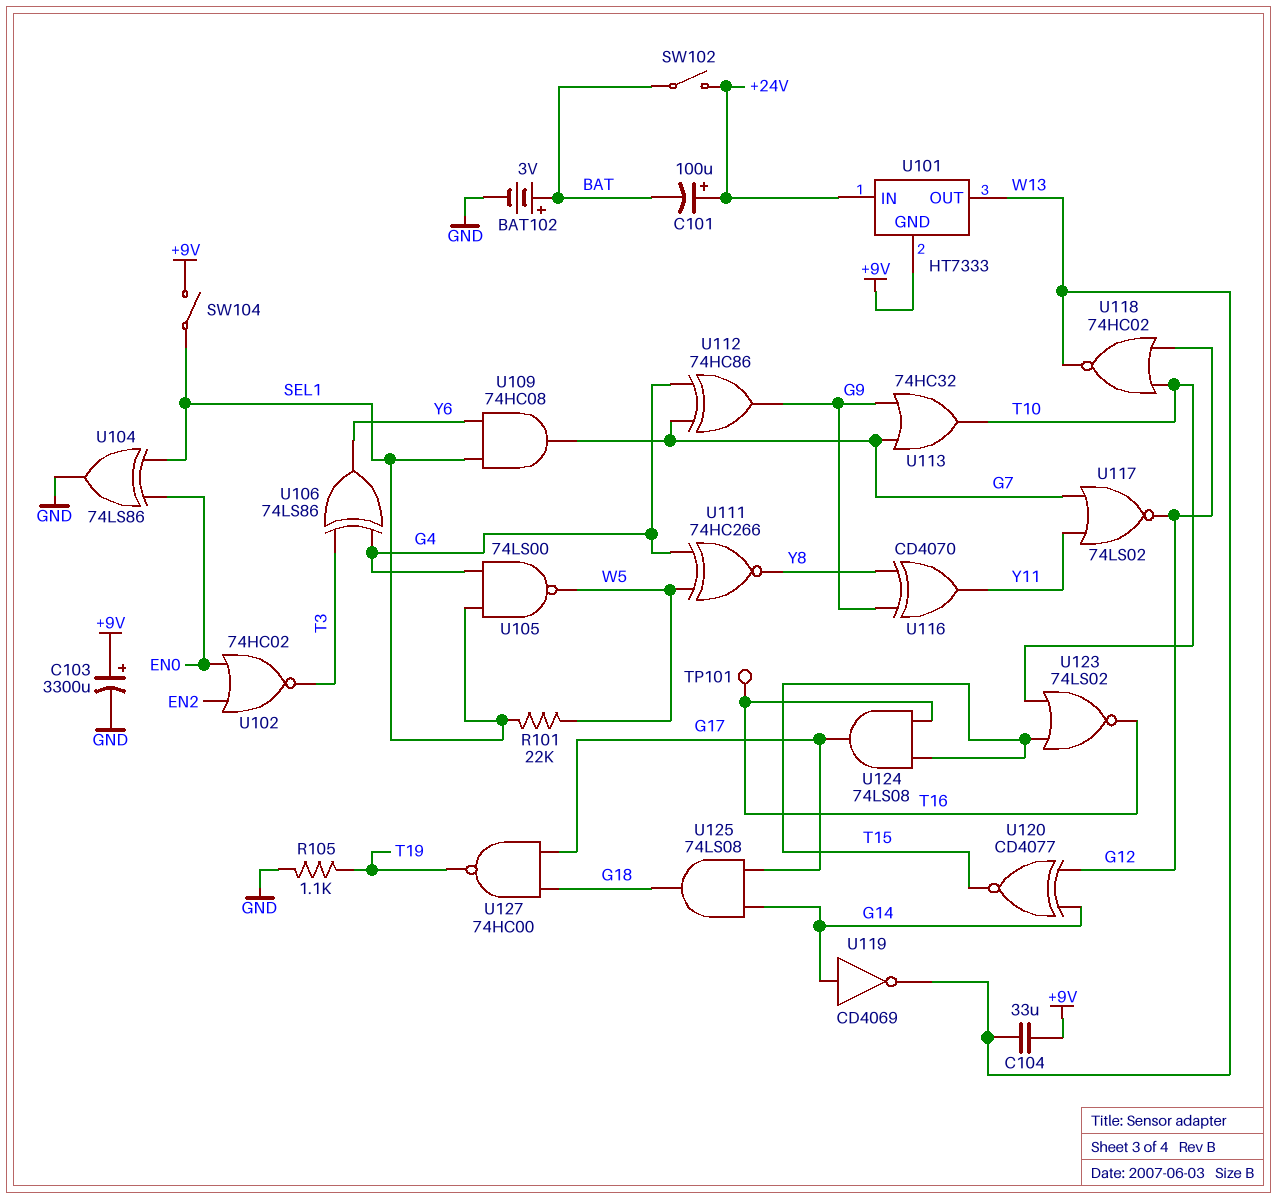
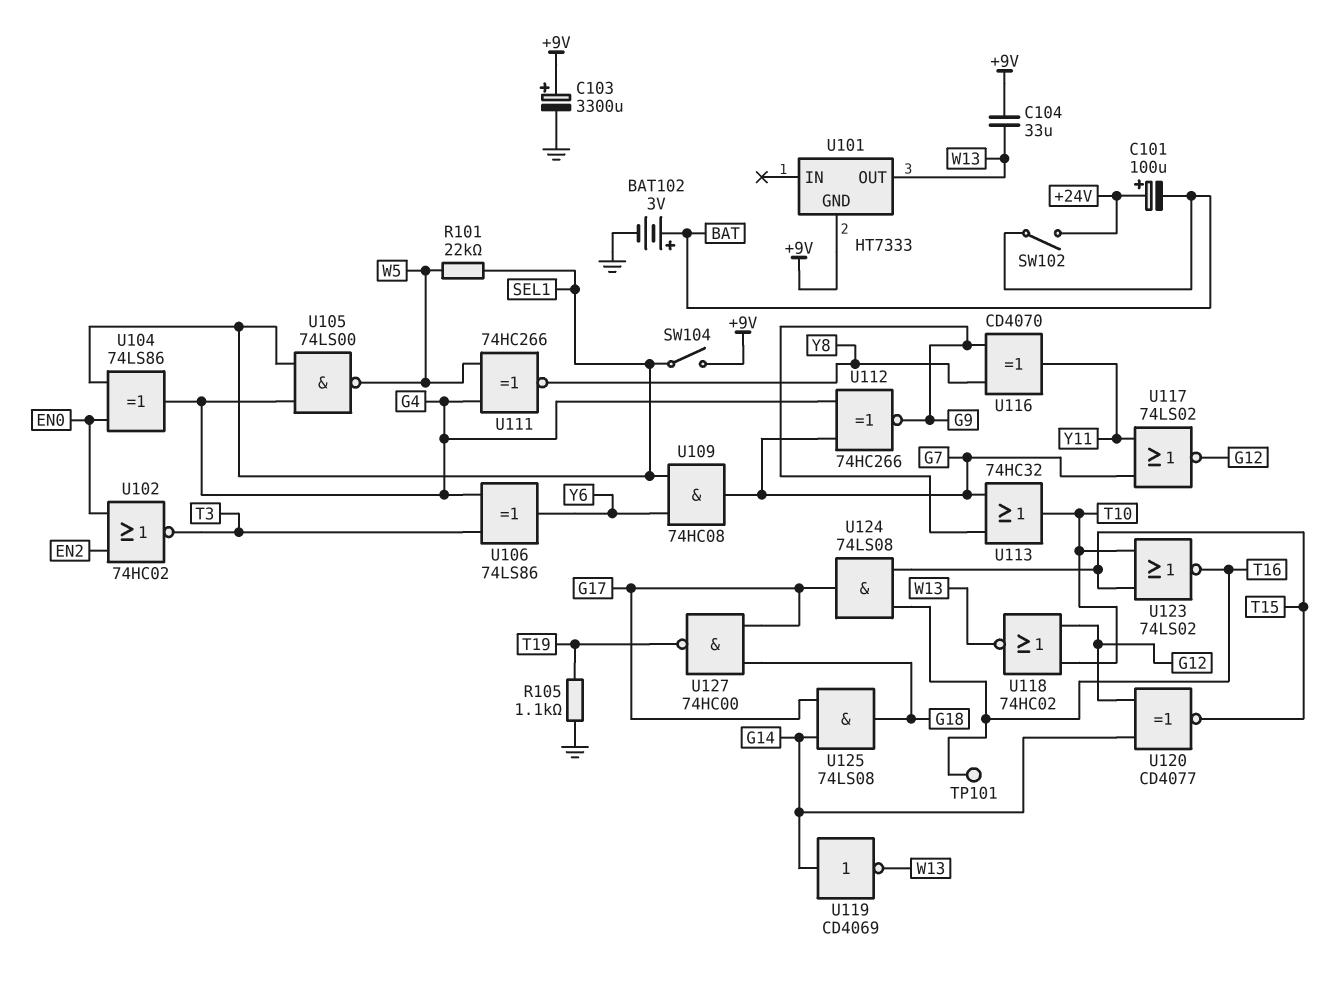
U101 pin IN: +24V -> none
U104: XOR 74LS86 (in EN0, in SEL1, out GND) -> XOR 74LS86 (in EN0, in SEL1, out G4)
U112: XOR 74HC86 (in G4, in G7, out G9) -> XNOR 74HC266 (in G4, in G7, out G9)

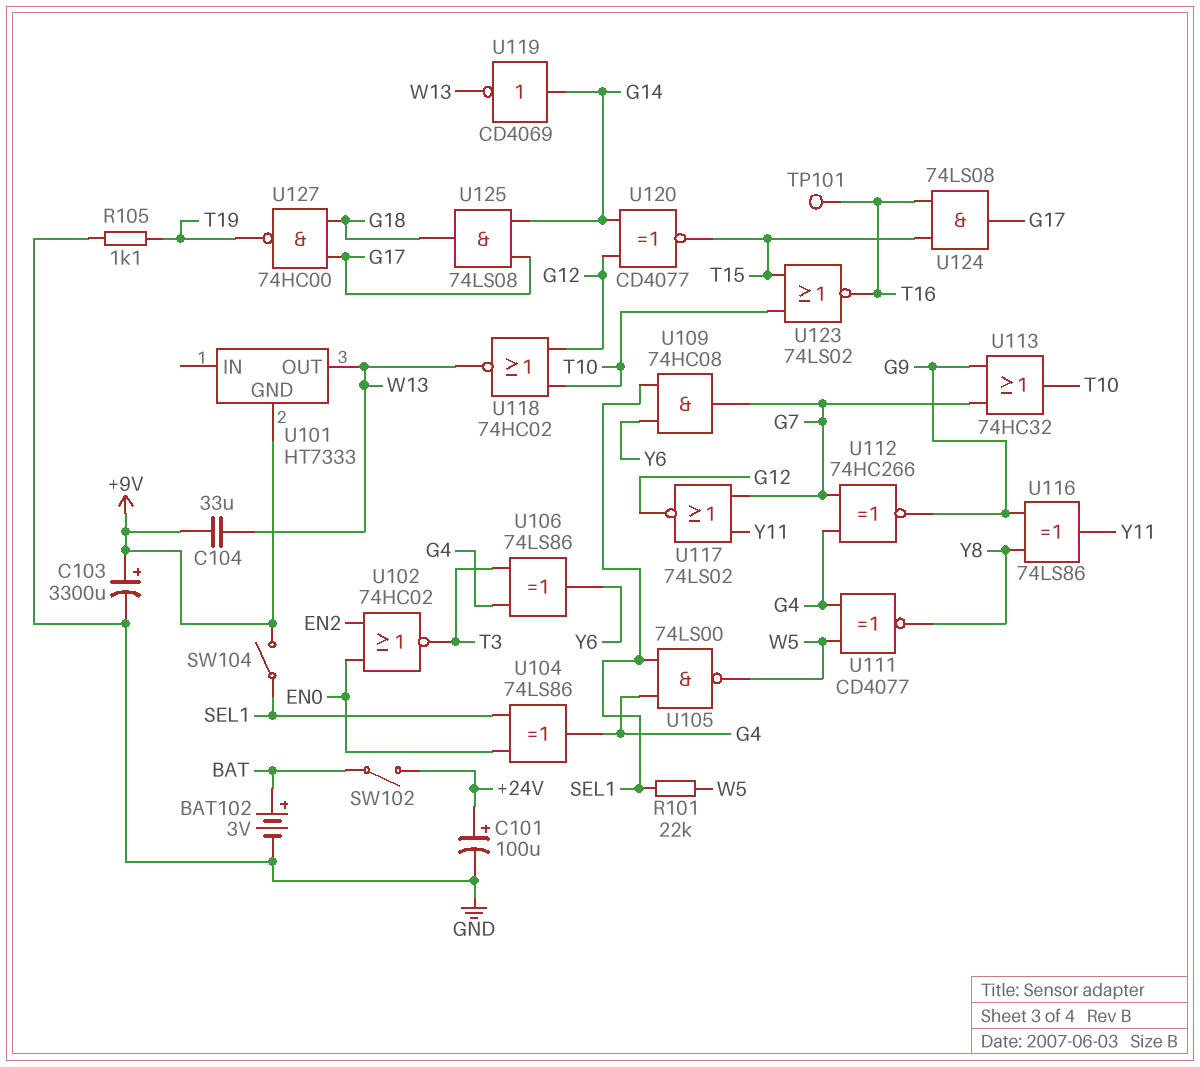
C101: 100uF (plus +24V, minus BAT) -> 100uF (plus +24V, minus GND)
U111: XNOR 74HC266 (in G4, in W5, out Y8) -> XNOR CD4077 (in G4, in W5, out Y8)
U116: XOR CD4070 (in G9, in Y8, out Y11) -> XOR 74LS86 (in G9, in Y8, out Y11)

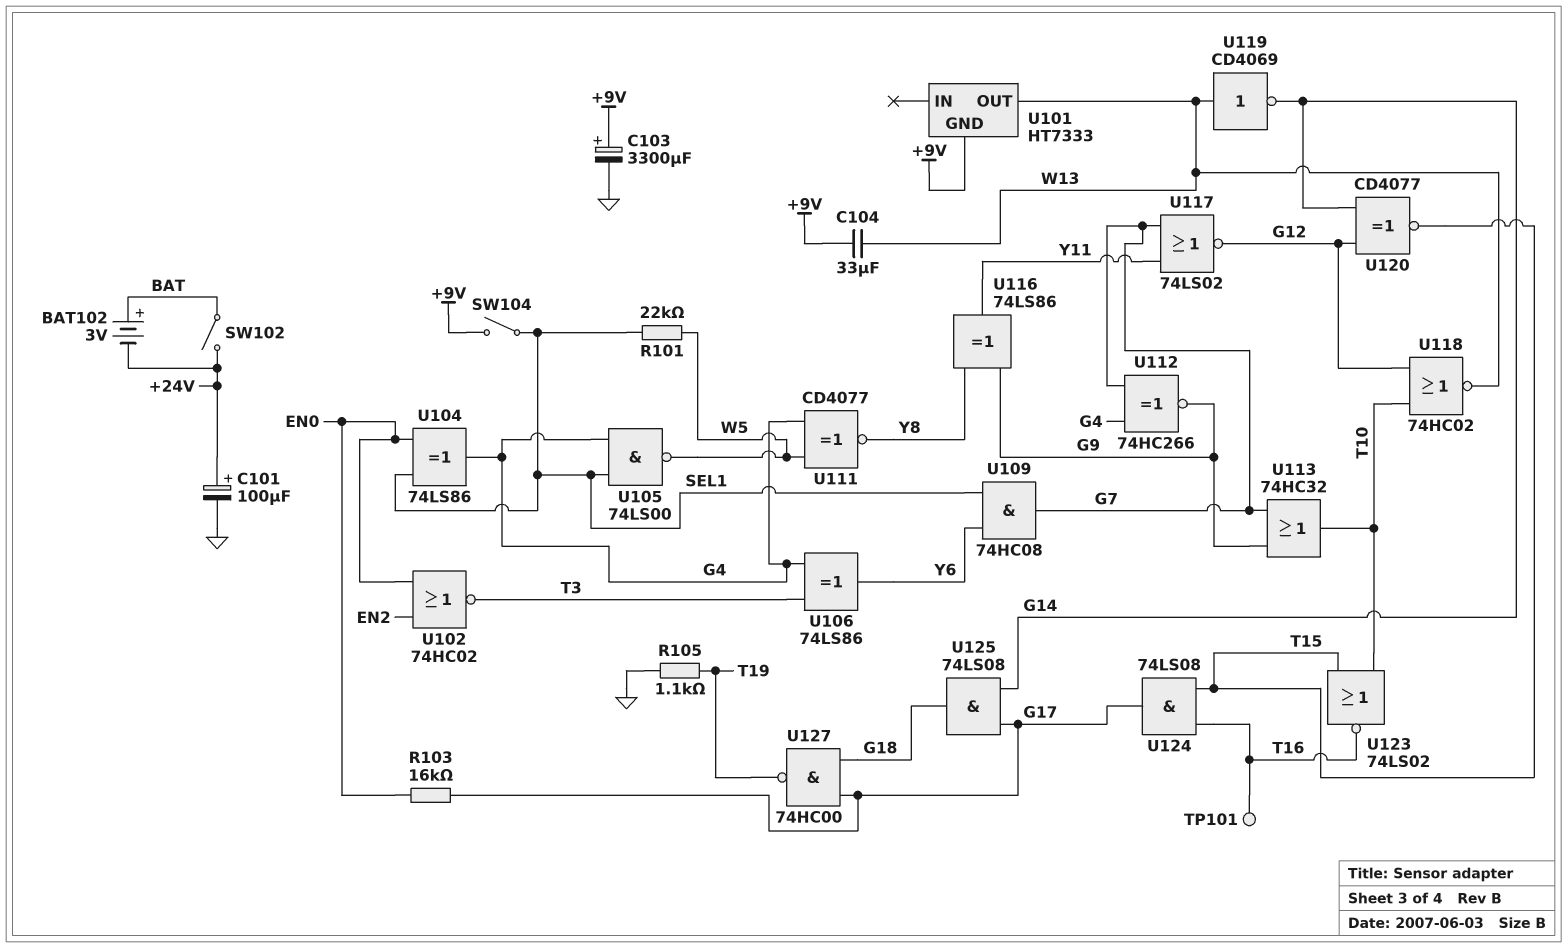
BAT102: 3V (plus BAT, minus GND) -> 3V (plus BAT, minus +24V)
R103: none -> 16k (EN0, G17)
U119: NOT CD4069 (in G14, out W13) -> NOT CD4069 (in W13, out G14)

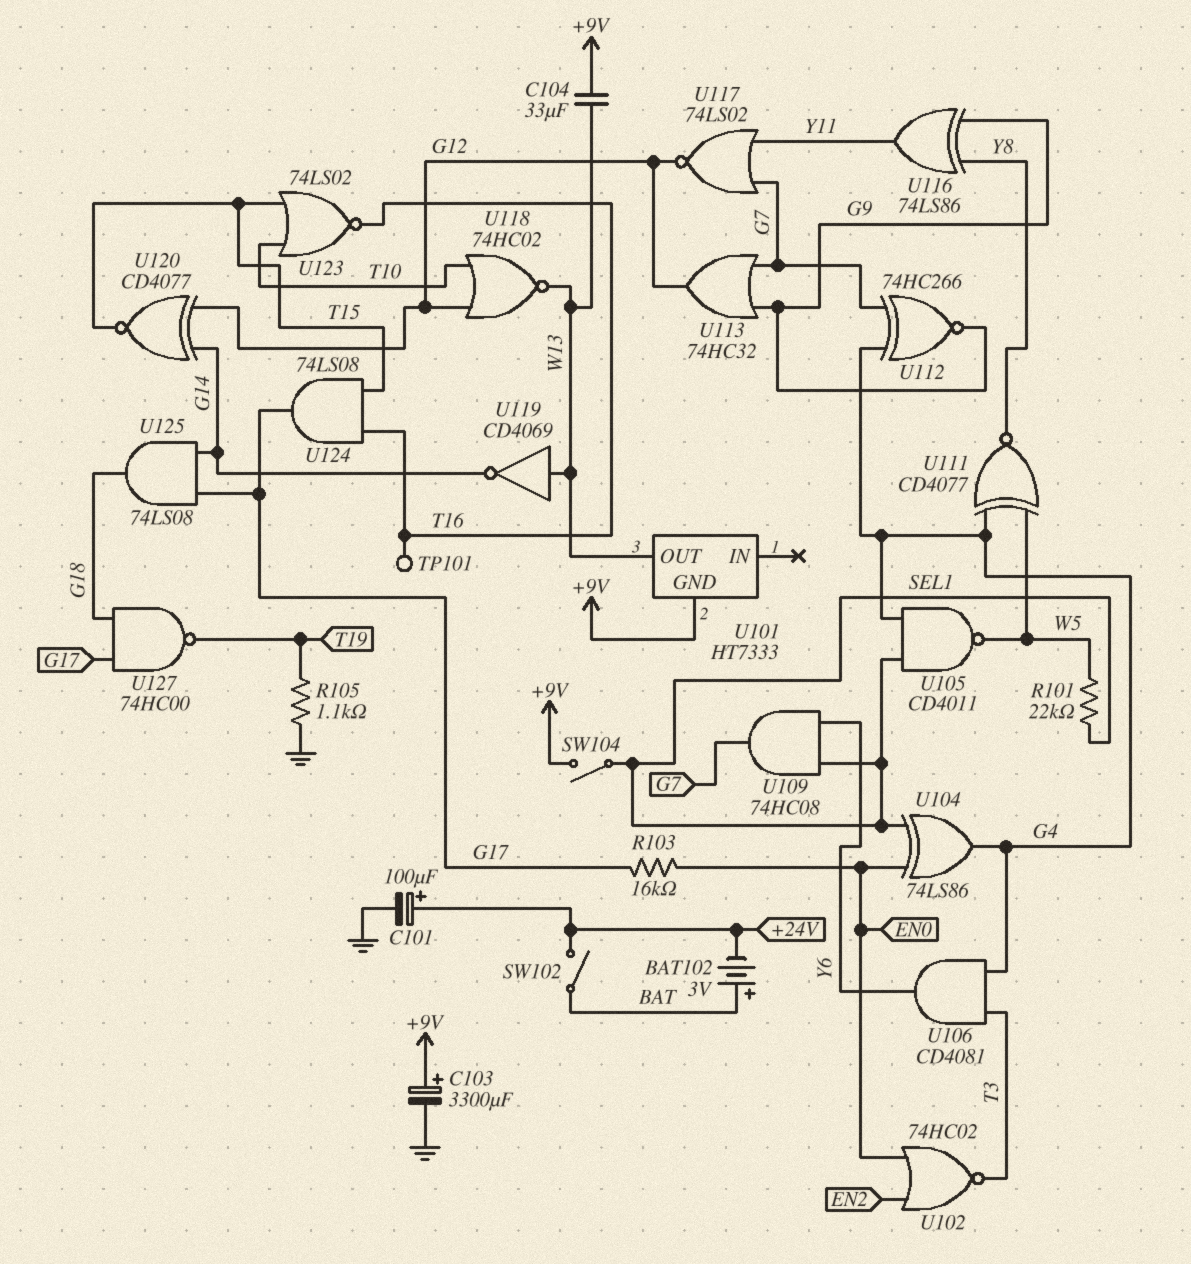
U105: NAND 74LS00 (in G4, in SEL1, out W5) -> NAND CD4011 (in G4, in SEL1, out W5)
U106: XOR 74LS86 (in G4, in T3, out Y6) -> AND CD4081 (in G4, in T3, out Y6)
U113: OR 74HC32 (in G7, in G9, out T10) -> OR 74HC32 (in G7, in G9, out G12)

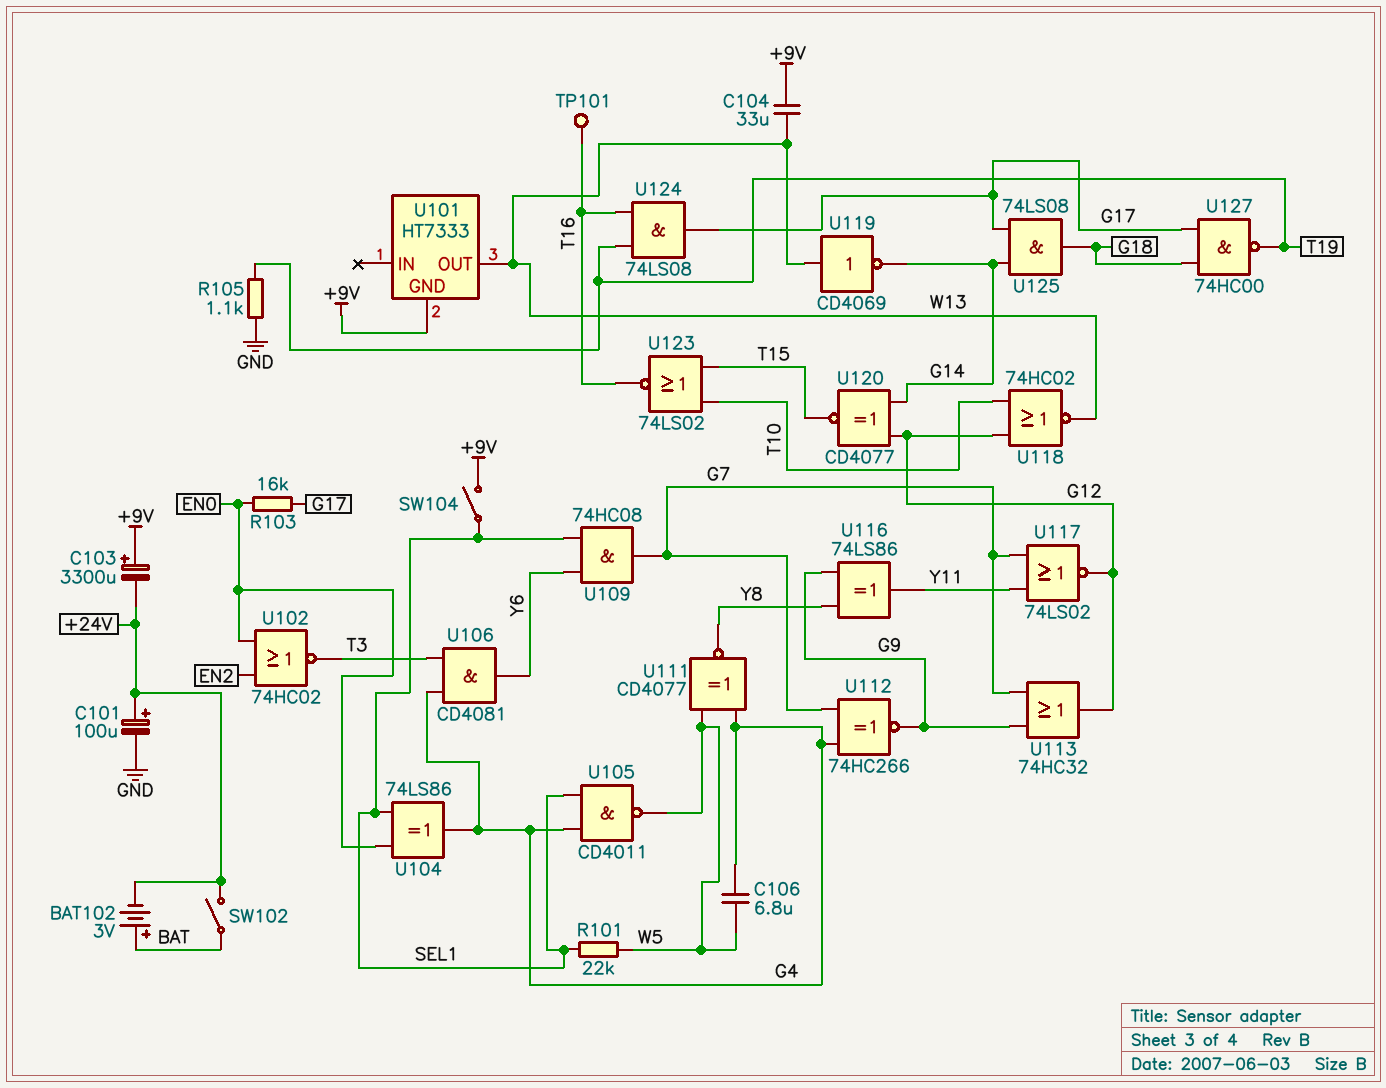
C103: 3300uF (plus +9V, minus GND) -> 3300uF (plus +9V, minus +24V)
C106: none -> 6.8uF (G4, W5)
U124: AND 74LS08 (in T15, in T16, out G17) -> AND 74LS08 (in T16, in T19, out G17)

